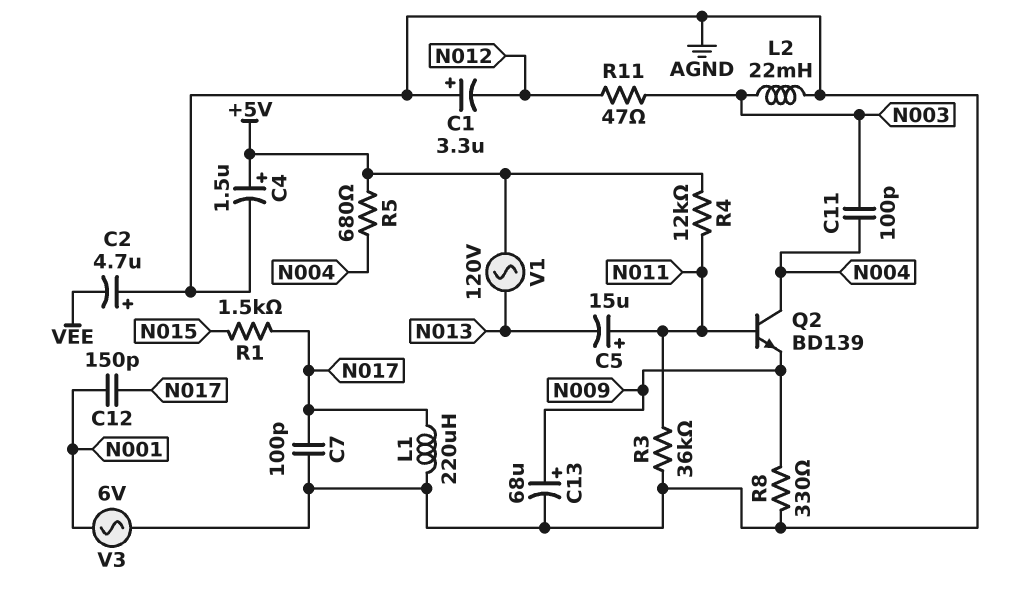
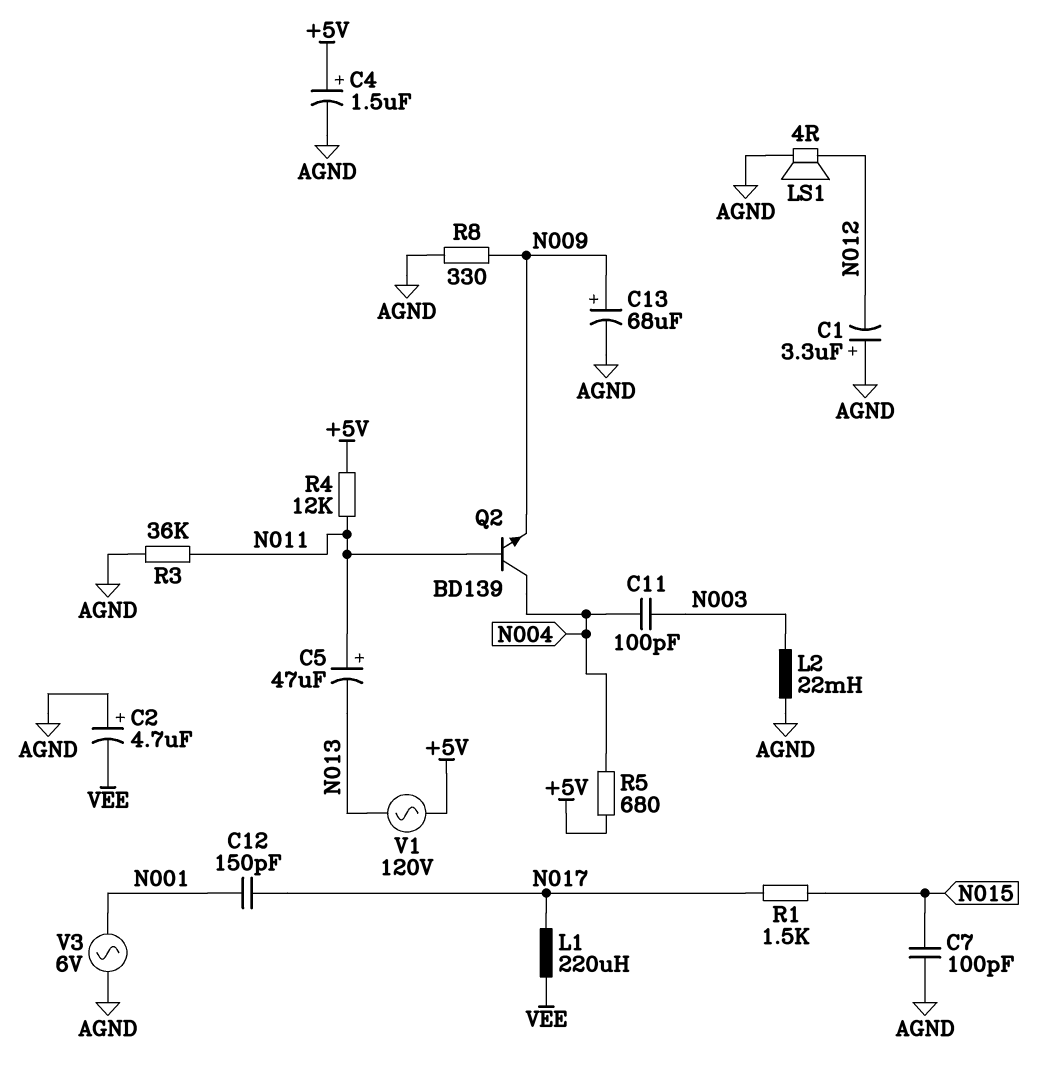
C5: 15uF (plus N011, minus N013) -> 47uF (plus N011, minus N013)
C7: 100pF (AGND, N017) -> 100pF (AGND, N015)
L1: 220uH (AGND, N017) -> 220uH (N017, VEE)
LS1: none -> speaker 4R (AGND, N012)
R11: 47 (N003, N012) -> none

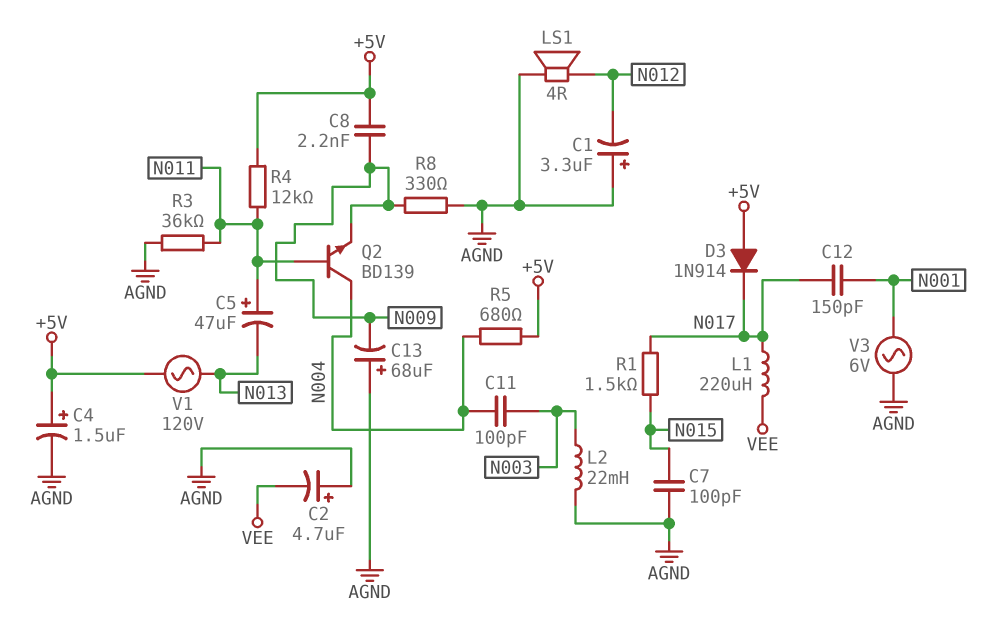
C8: none -> 2.2nF (+5V, N009)
C13: 68uF (plus N009, minus AGND) -> 68uF (plus AGND, minus N009)
D3: none -> diode 1N914 (A +5V, K N017)

